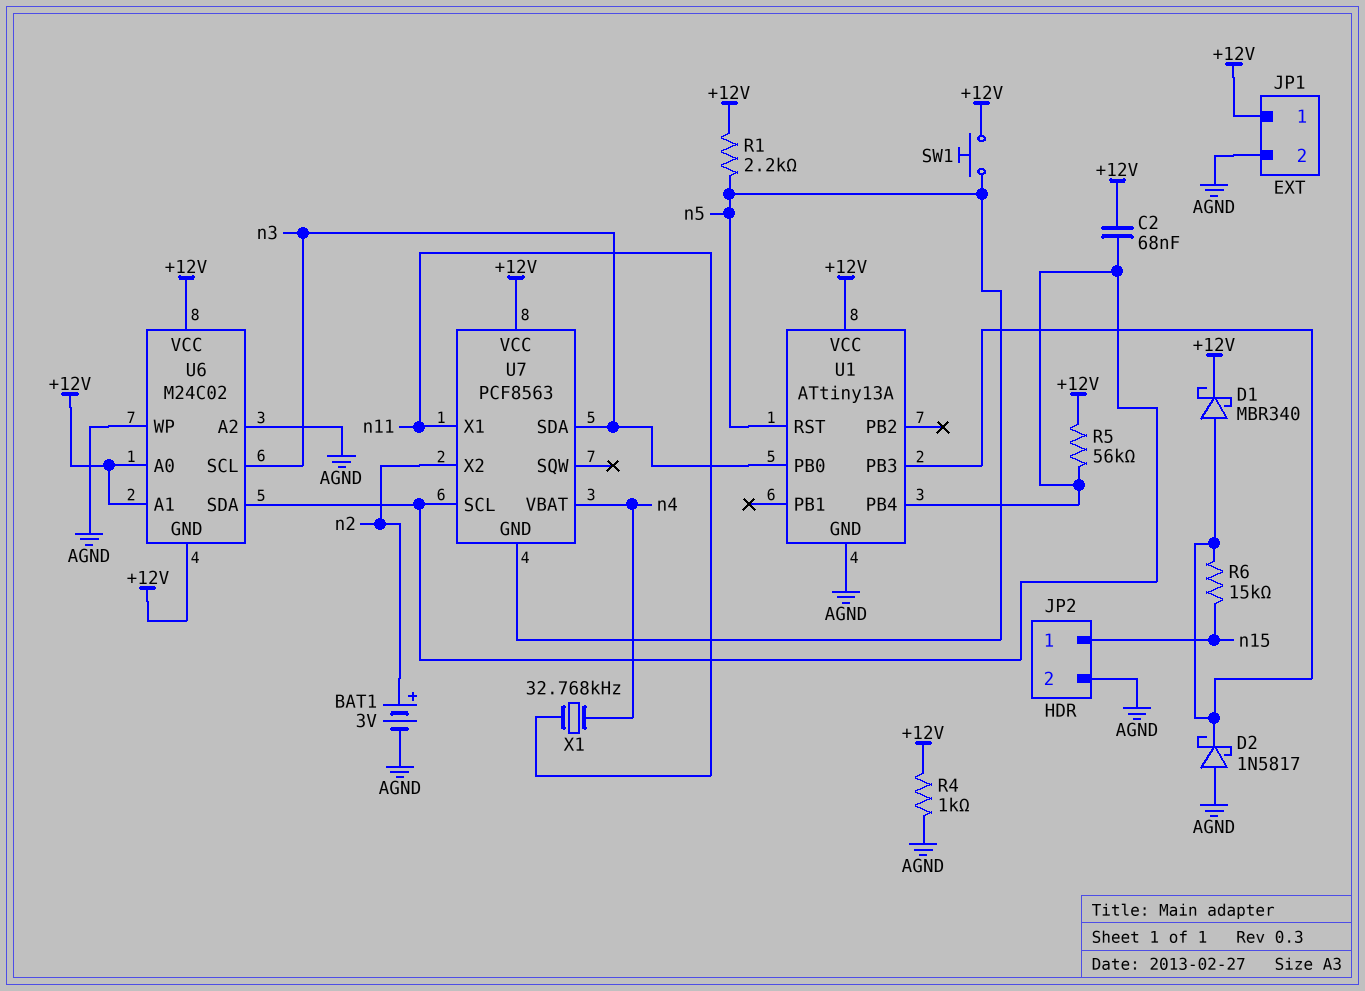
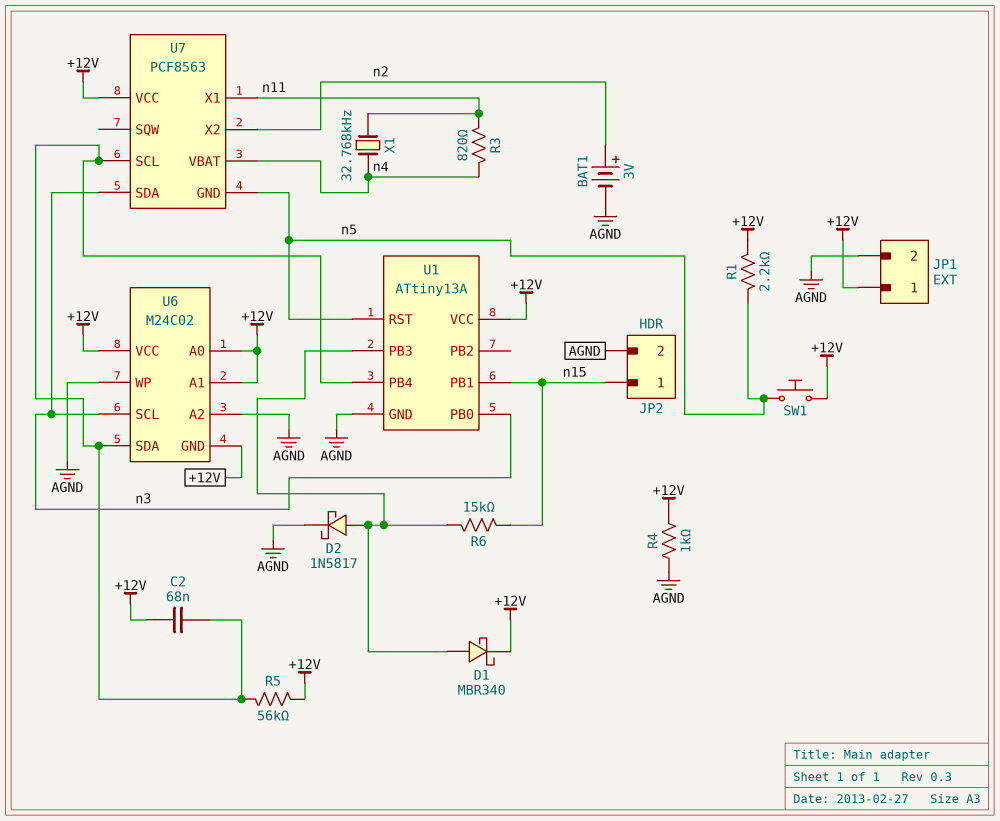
D2: schottky 1N5817 (A AGND, K U1/PB3) -> schottky 1N5817 (A U1/PB3, K AGND)
R3: none -> 820 (n4, n11)
U1 pin PB1: none -> n15

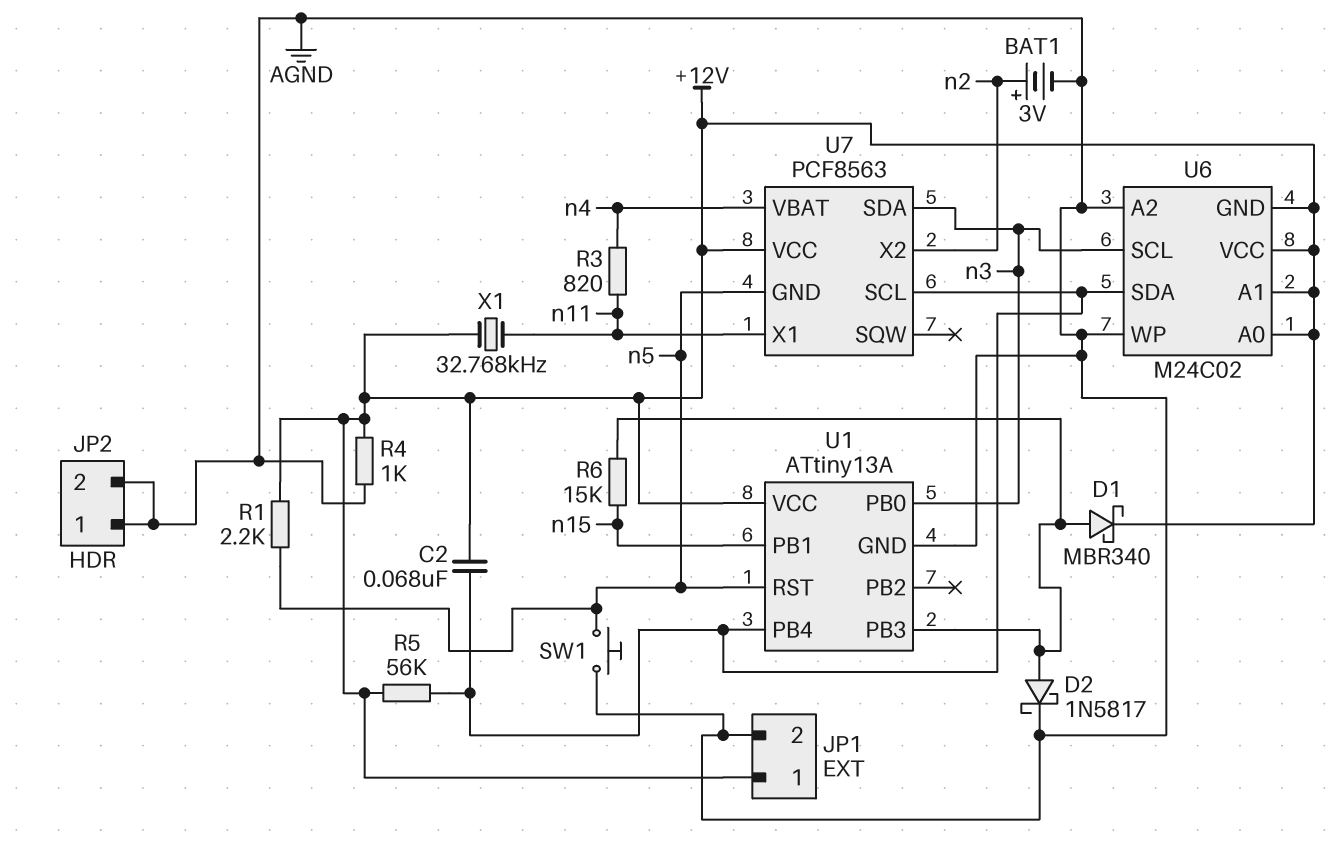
JP2 pin 1: n15 -> AGND
SW1: button (+12V, n5) -> button (AGND, n5)
X1: 32.768kHz (n4, n11) -> 32.768kHz (+12V, n11)

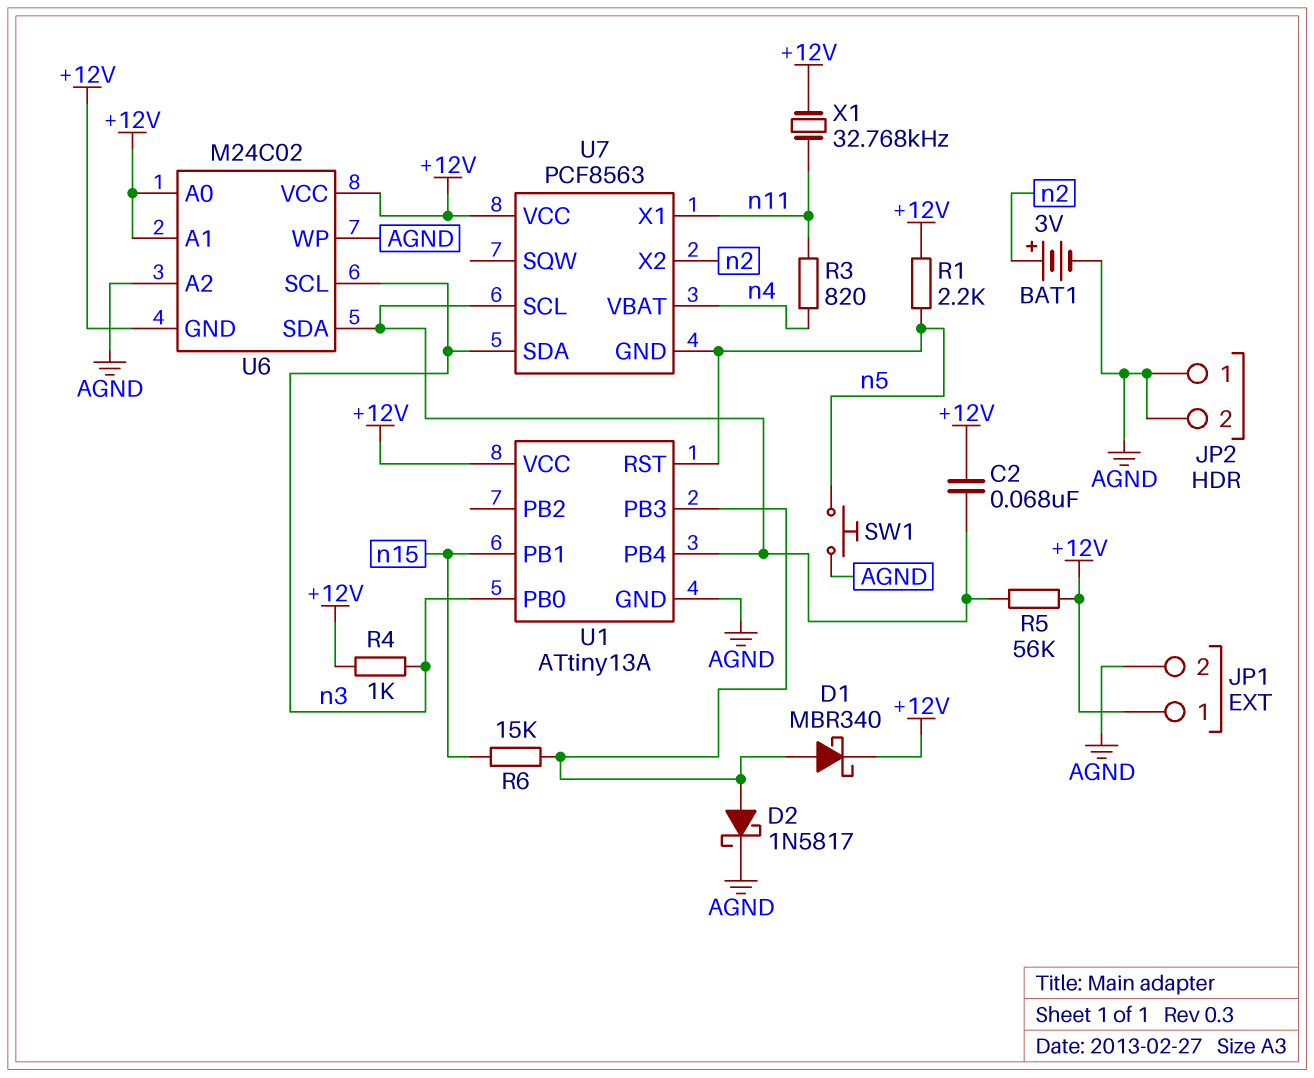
R4: 1k (+12V, AGND) -> 1k (+12V, n3)

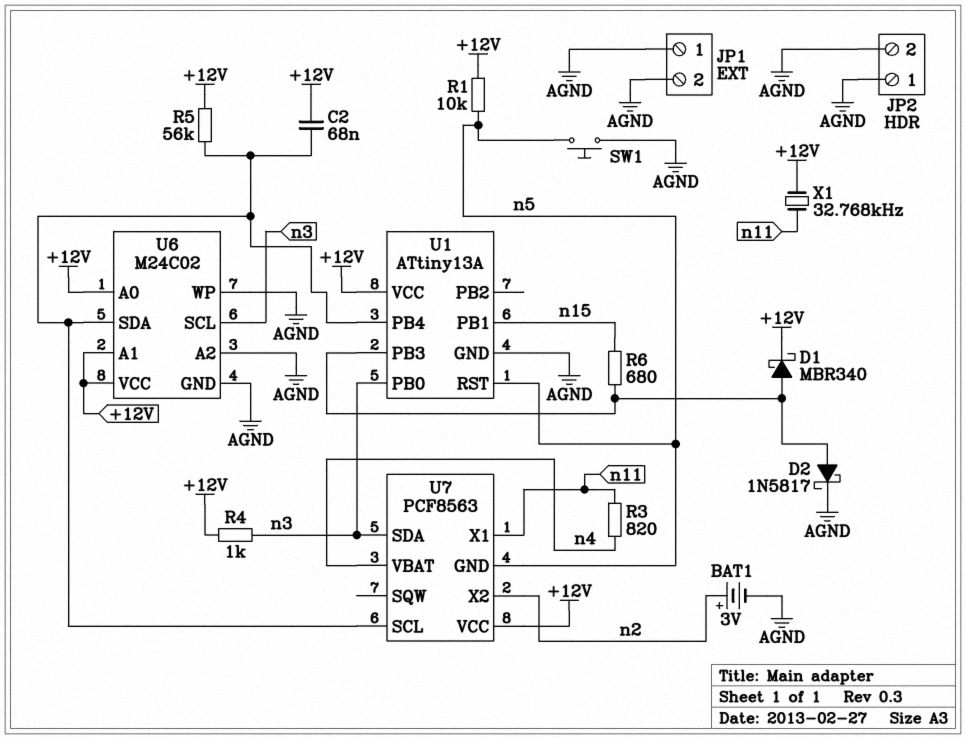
JP1 pin 1: +12V -> AGND
R1: 2.2k (+12V, n5) -> 10k (+12V, n5)
R6: 15k (U1/PB3, n15) -> 680 (U1/PB3, n15)
U6 pin GND: +12V -> AGND

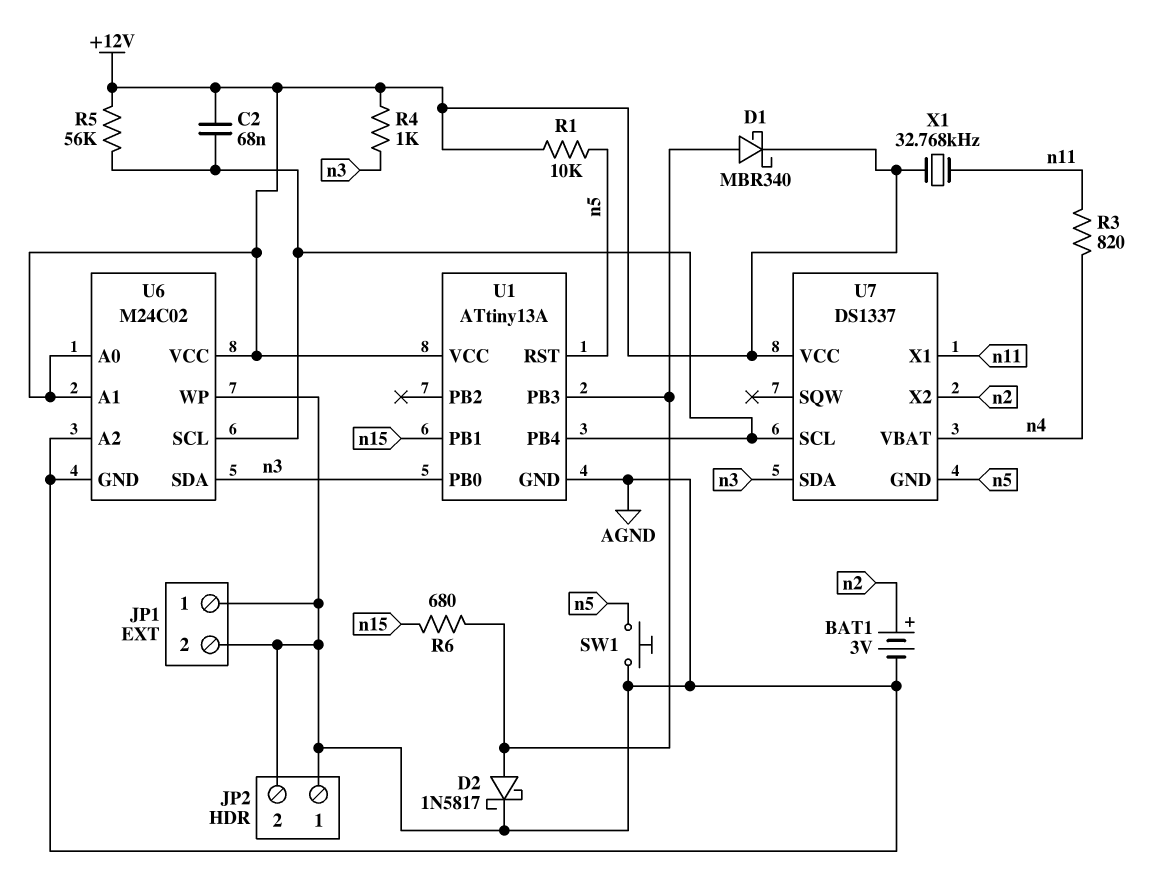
U6 pin SCL: n3 -> U1/PB4
U6 pin SDA: U1/PB4 -> n3
U7: PCF8563 -> DS1337

